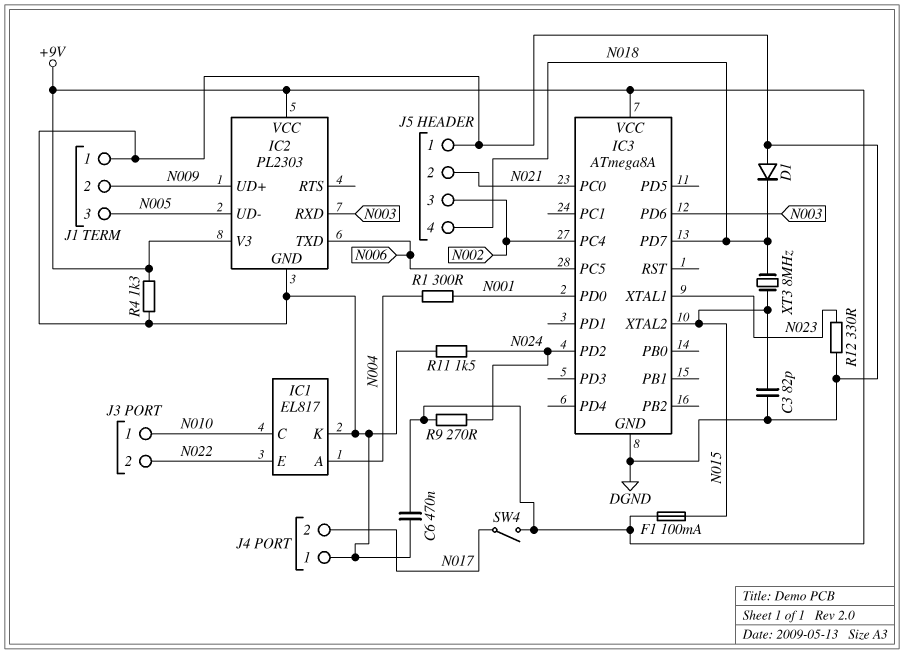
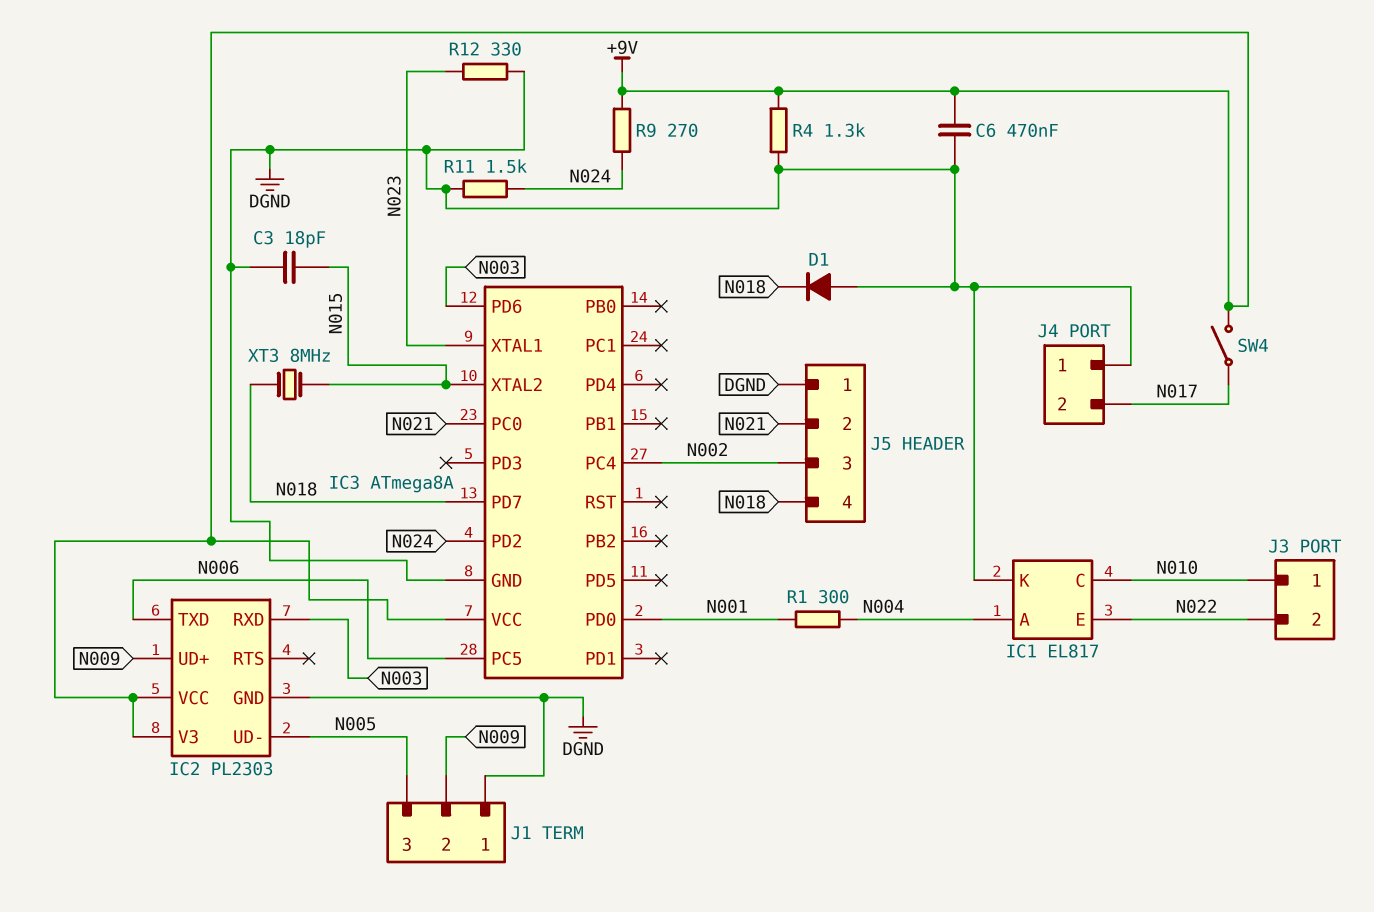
C3: 82pF (DGND, N015) -> 18pF (DGND, N015)
F1: 100mA (+9V, N015) -> none

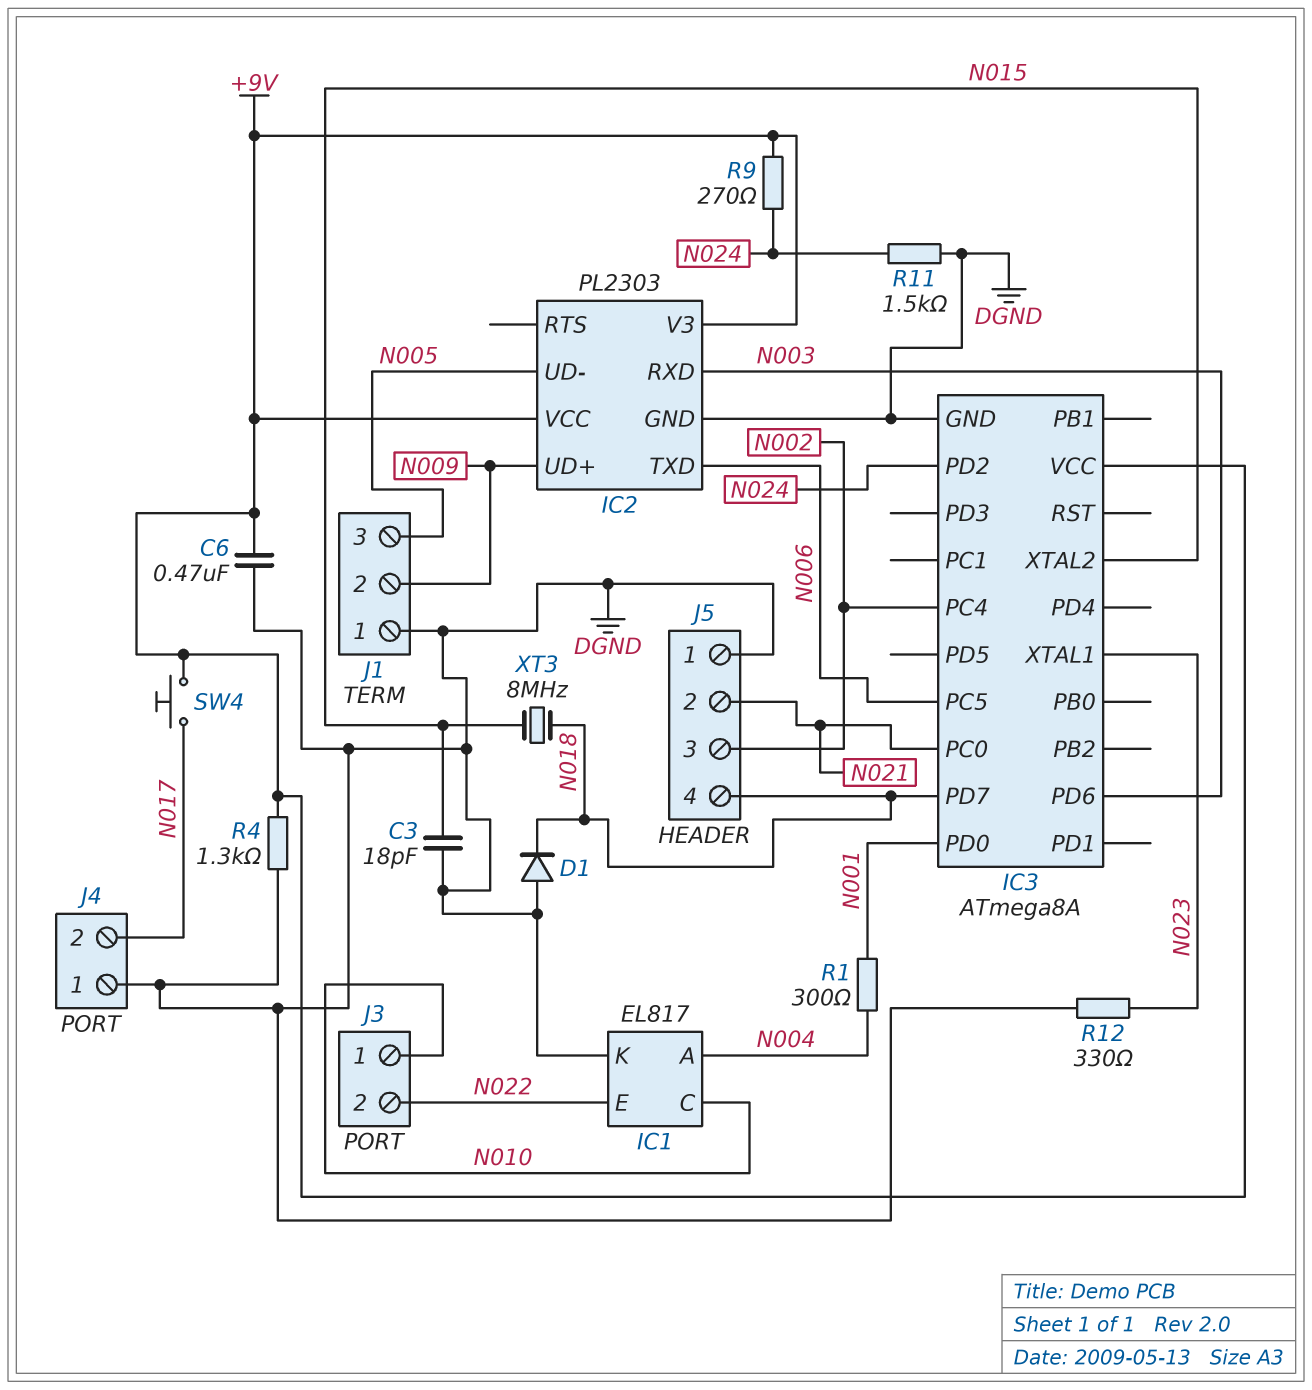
SW4: switch (+9V, N017) -> button (+9V, N017)

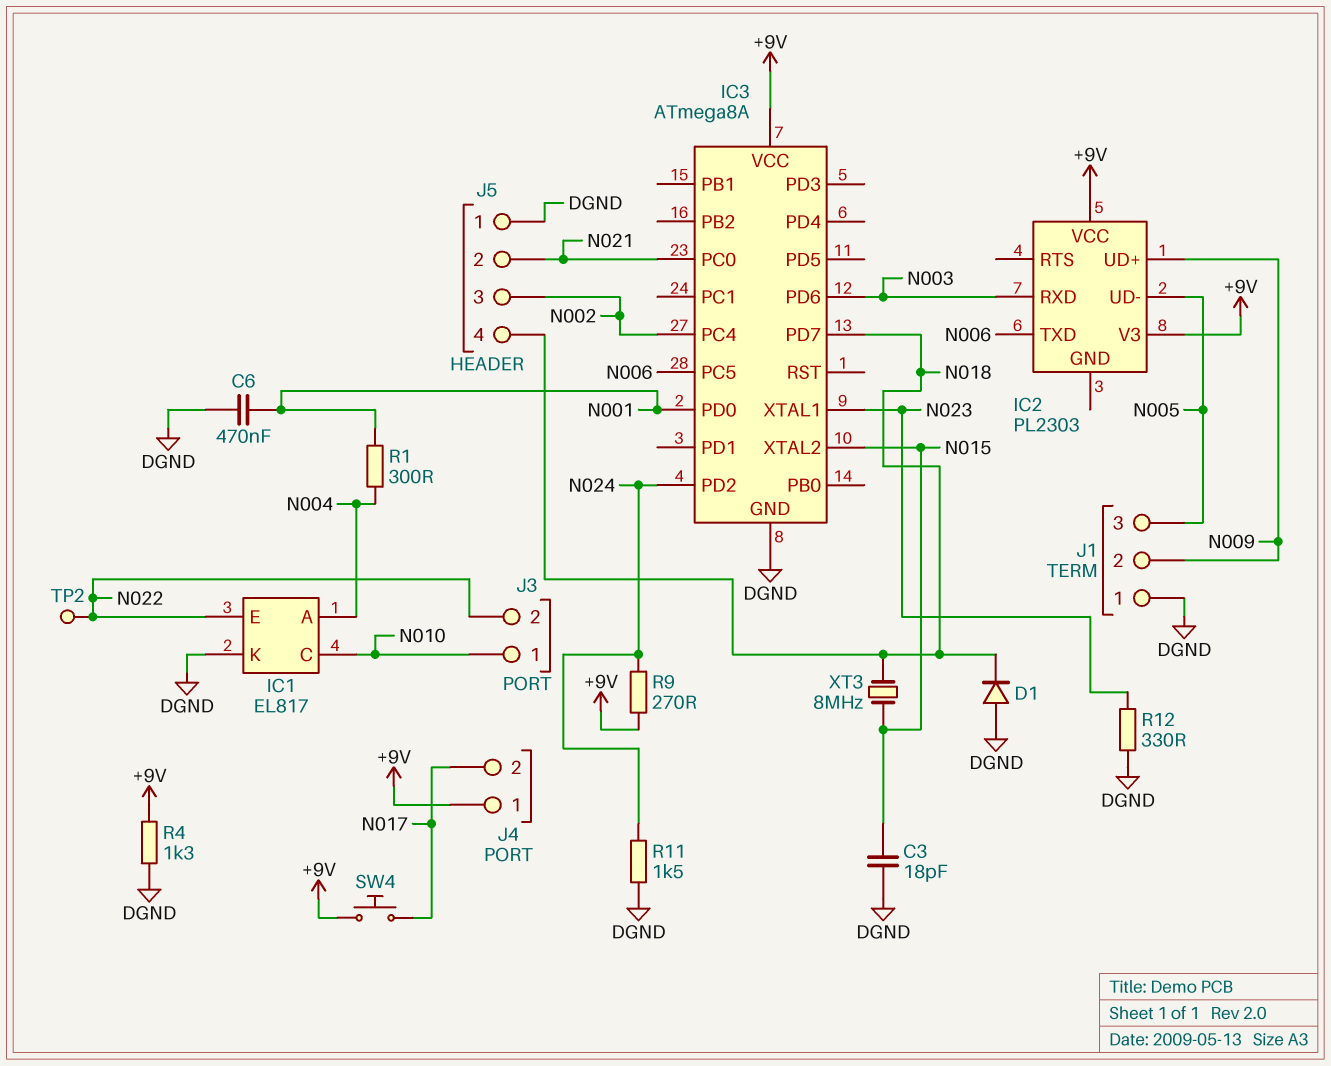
C6: 470nF (+9V, DGND) -> 470nF (DGND, N001)
IC2 pin GND: DGND -> none
J4 pin 1: DGND -> +9V
TP2: none -> test point (N022)

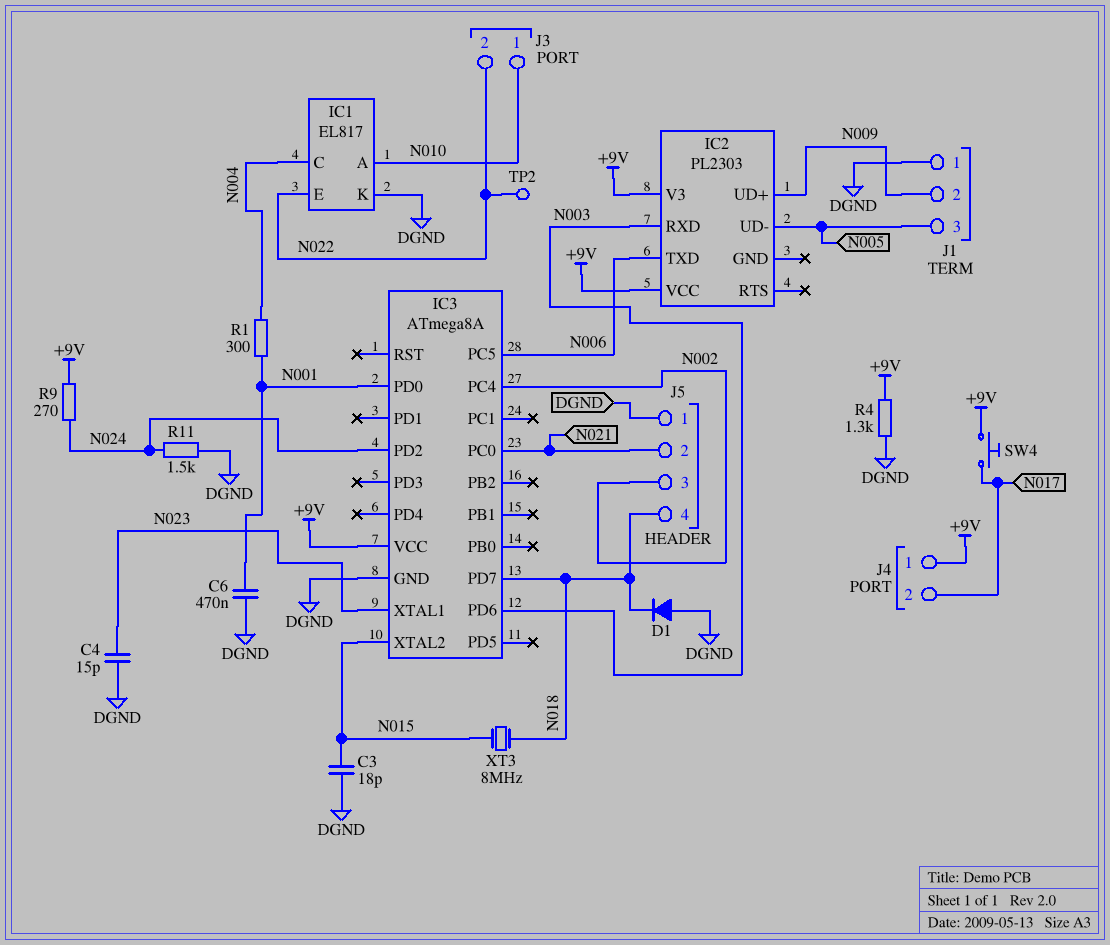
C4: none -> 15pF (DGND, N023)
IC1 pin A: N004 -> N010
IC1 pin C: N010 -> N004
R12: 330 (DGND, N023) -> none

